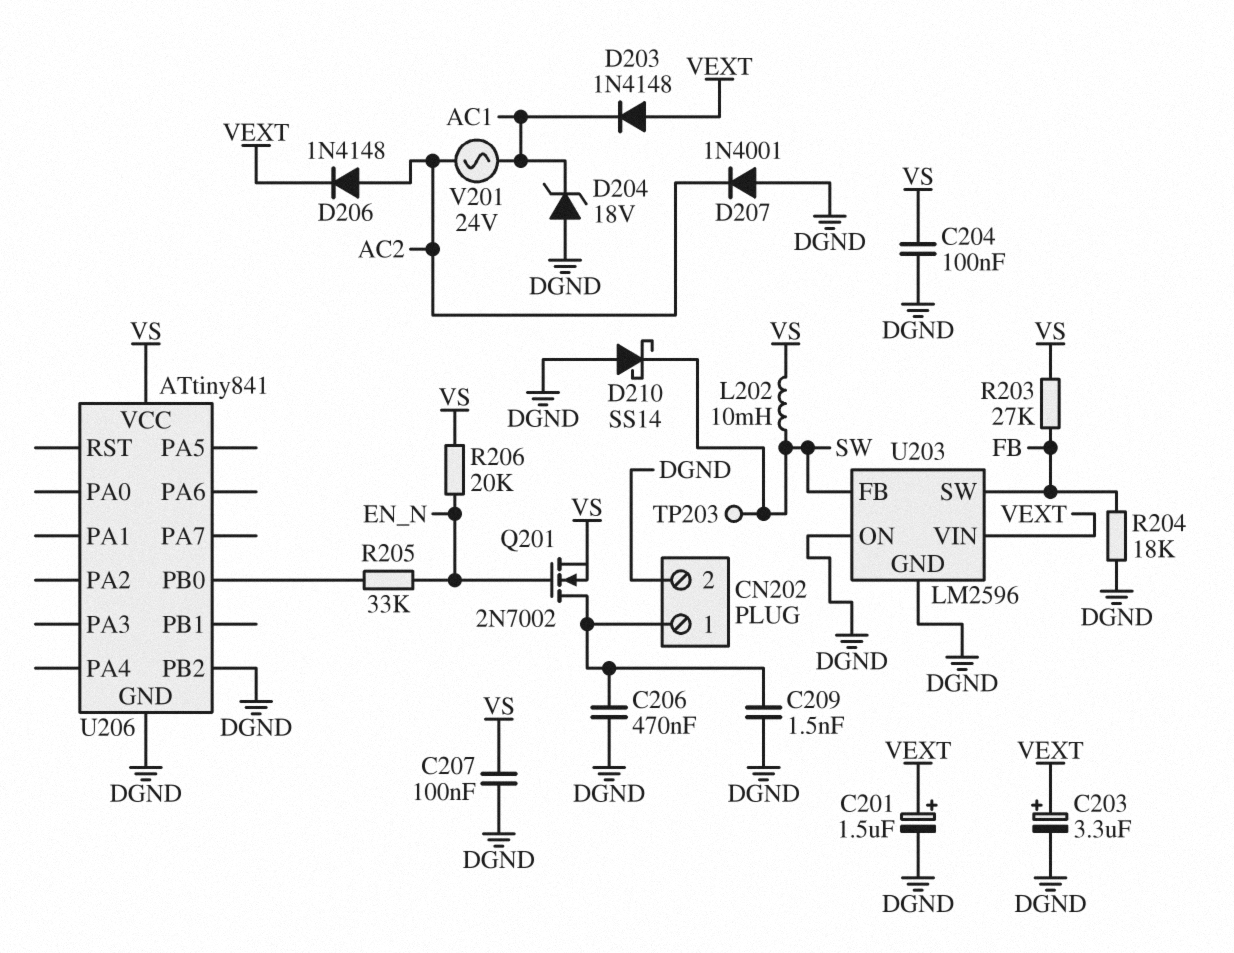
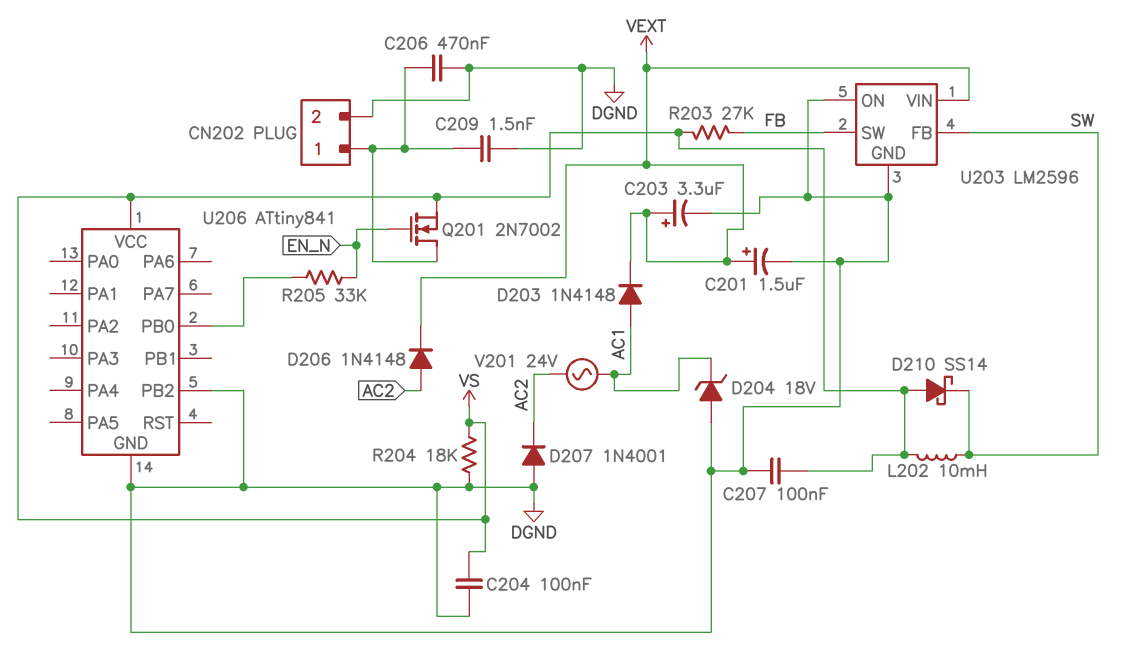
D203: diode 1N4148 (A VEXT, K AC1) -> diode 1N4148 (A AC1, K VEXT)
D210: schottky SS14 (A DGND, K SW) -> schottky SS14 (A VS, K SW)
R204: 18k (DGND, FB) -> 18k (DGND, VS)
R206: 20k (EN_N, VS) -> none
TP203: test point (SW) -> none

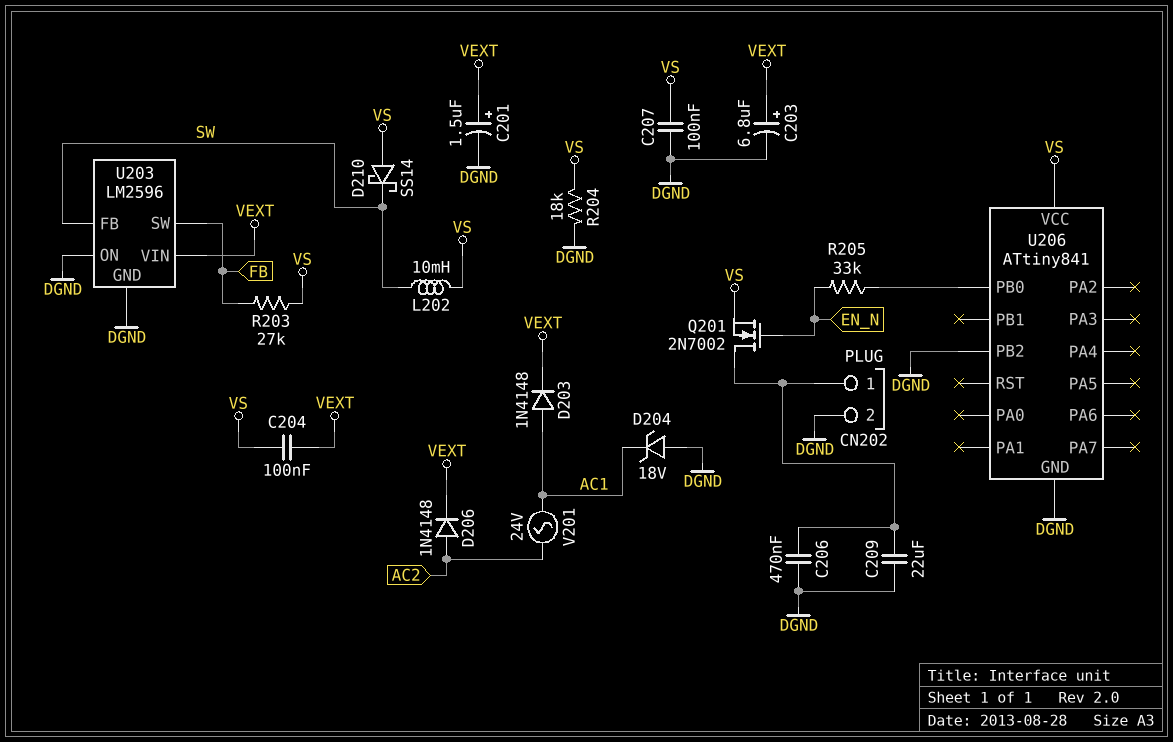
C203: 3.3uF (plus VEXT, minus DGND) -> 6.8uF (plus VEXT, minus DGND)
C204: 100nF (DGND, VS) -> 100nF (VEXT, VS)
C209: 1.5nF (CN202/1, DGND) -> 22uF (CN202/1, DGND)
D207: diode 1N4001 (A DGND, K AC2) -> none

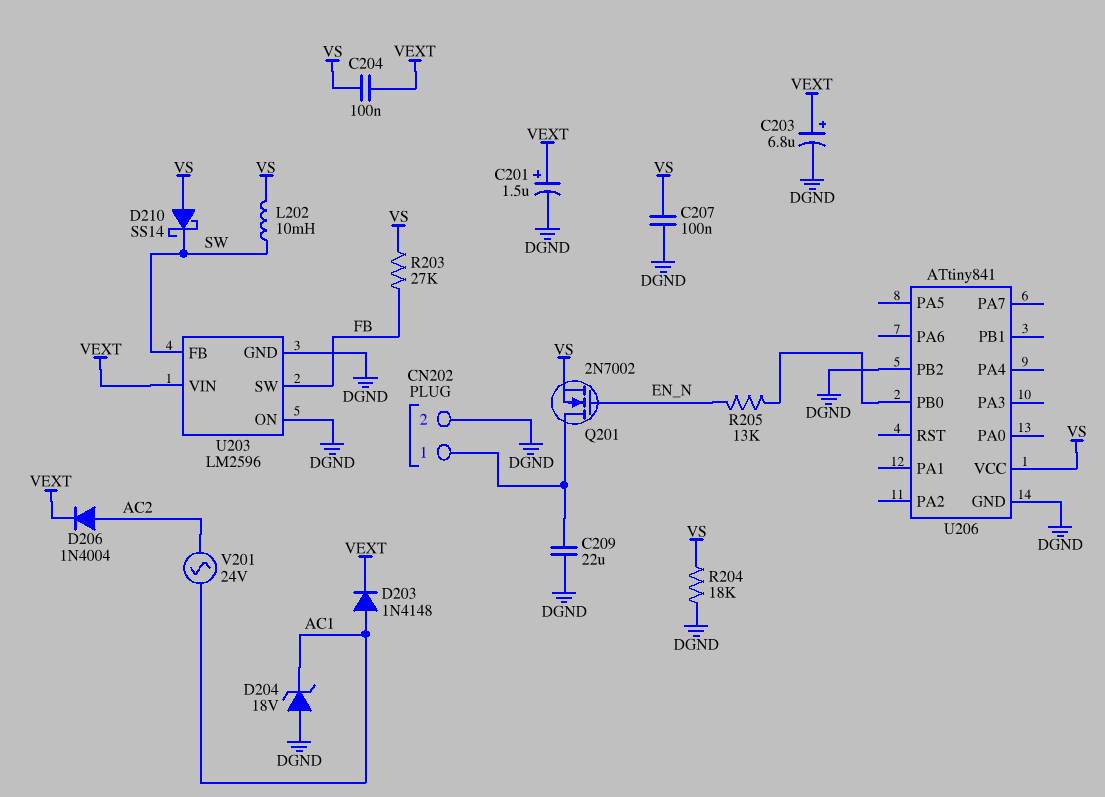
C206: 470nF (CN202/1, DGND) -> none
D206: diode 1N4148 (A AC2, K VEXT) -> diode 1N4004 (A AC2, K VEXT)
R205: 33k (EN_N, U206/PB0) -> 13k (EN_N, U206/PB0)

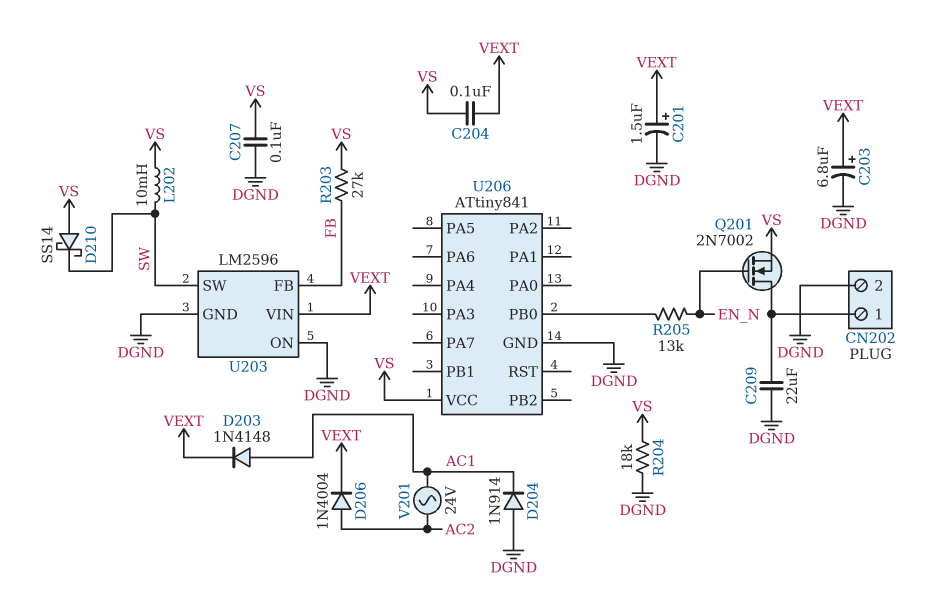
D204: zener 18V (A DGND, K AC1) -> diode 1N914 (A DGND, K AC1)
U203 pin FB: SW -> FB
U203 pin SW: FB -> SW
U206 pin PB2: DGND -> none

